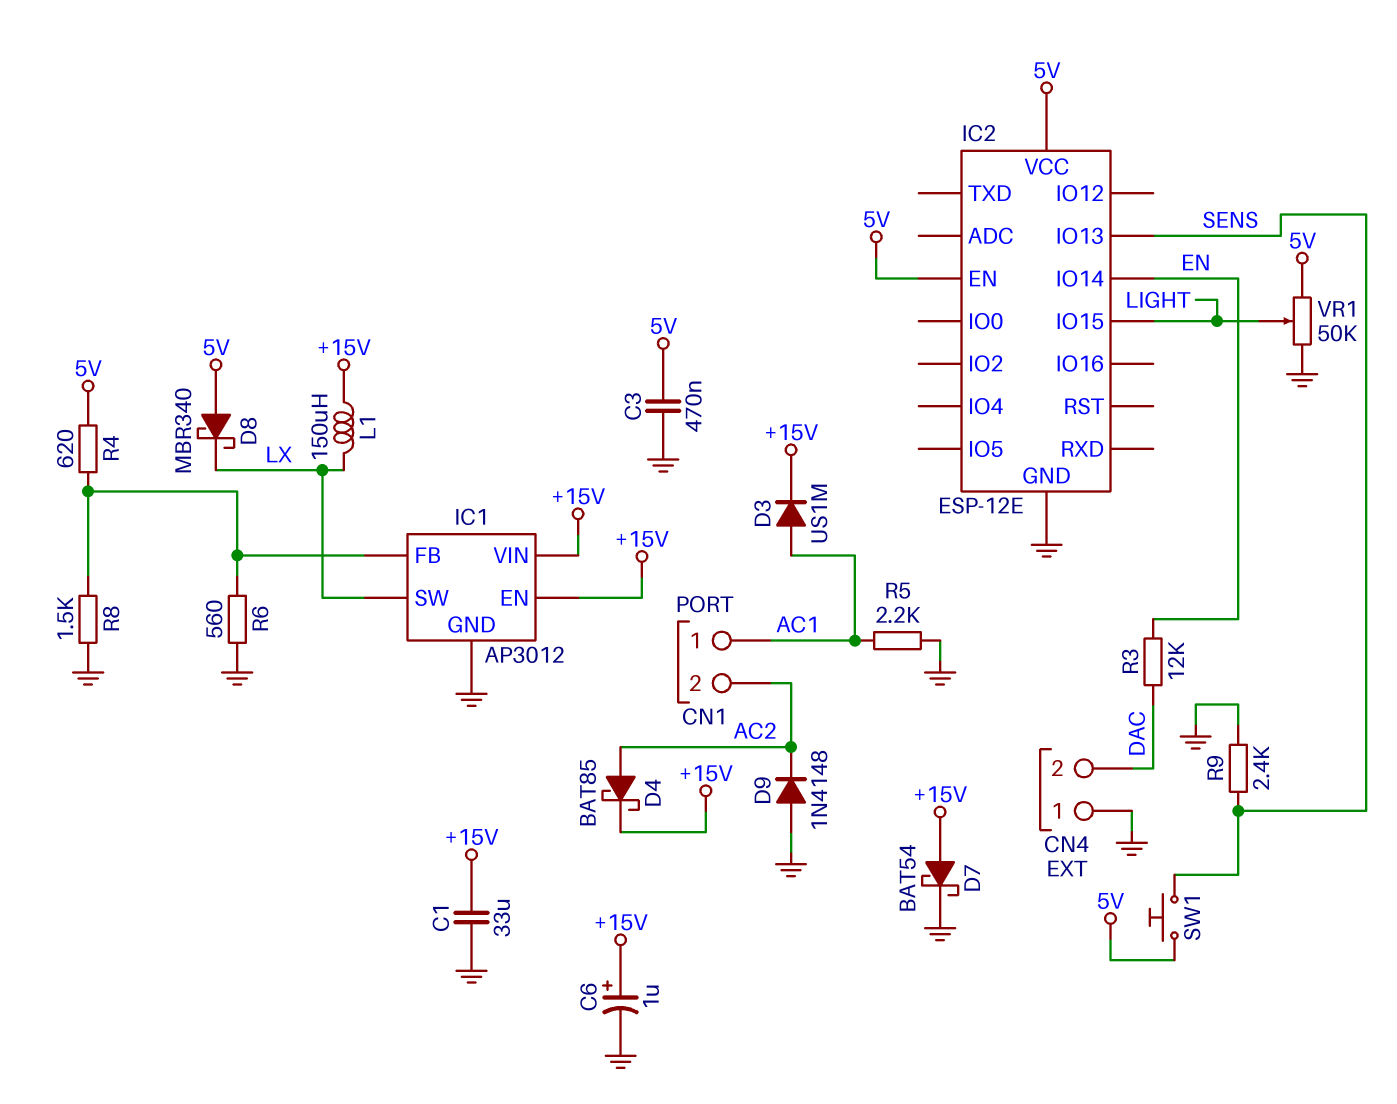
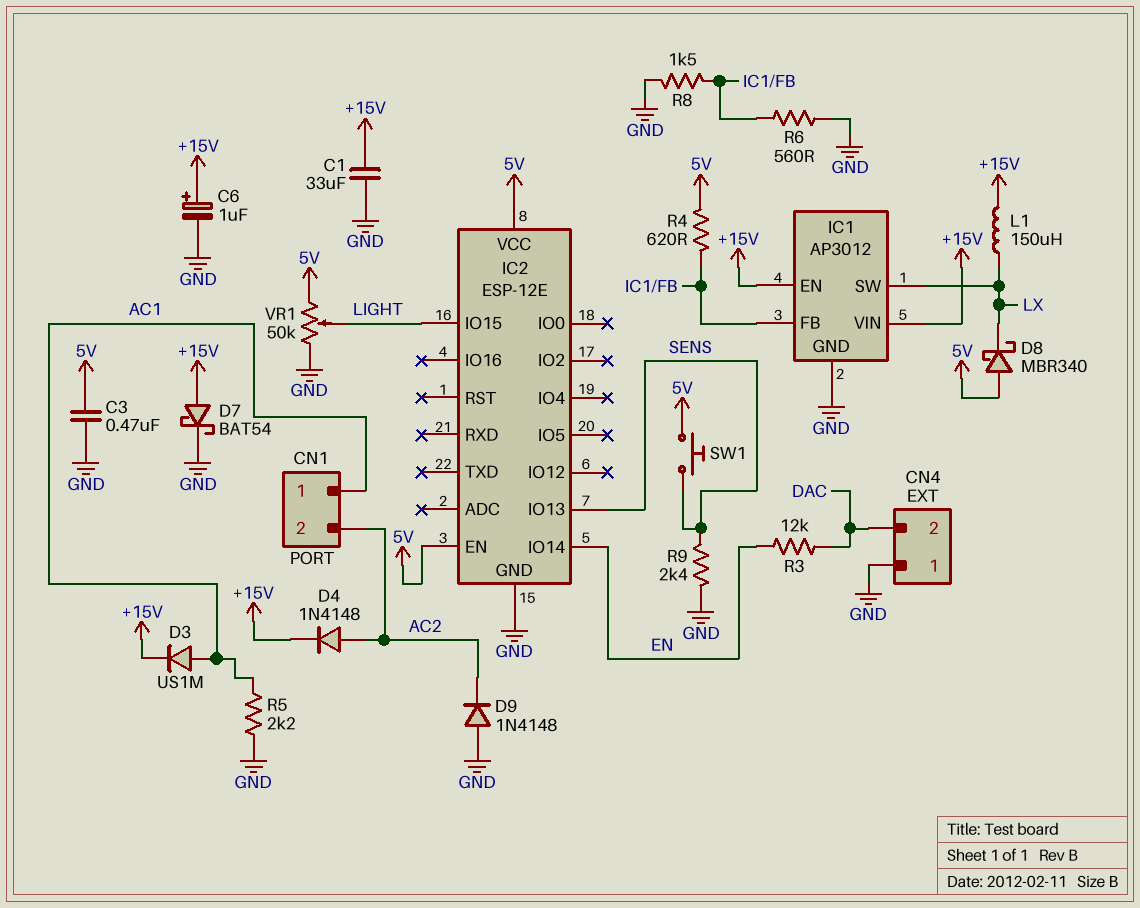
D4: schottky BAT85 (A AC2, K +15V) -> diode 1N4148 (A AC2, K +15V)

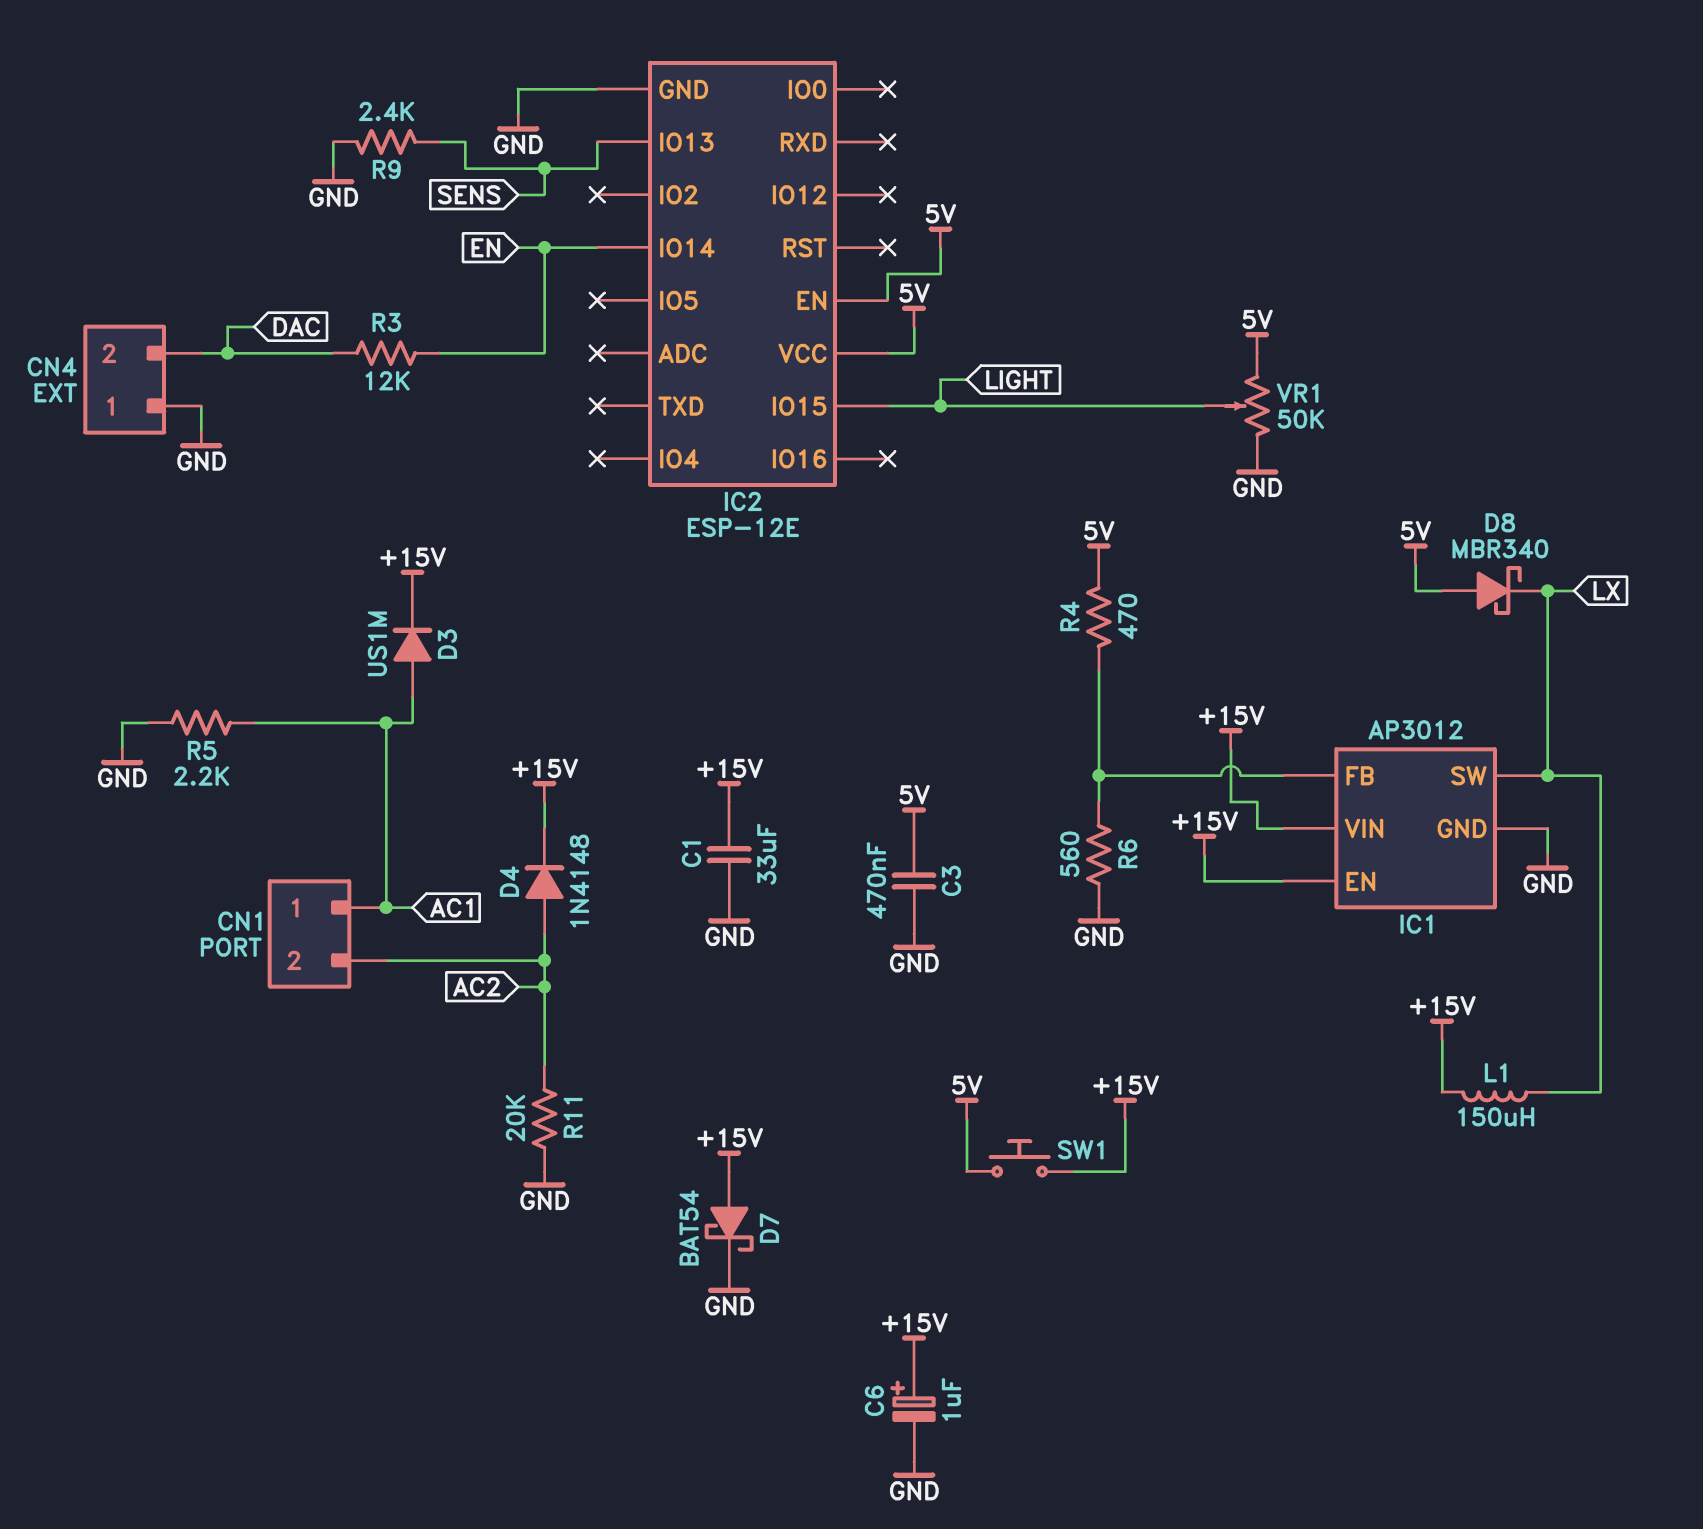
D9: diode 1N4148 (A GND, K AC2) -> none
R4: 620 (5V, IC1/FB) -> 470 (5V, IC1/FB)
R8: 1.5k (GND, IC1/FB) -> none
R11: none -> 20k (AC2, GND)
SW1: button (5V, SENS) -> button (+15V, 5V)

